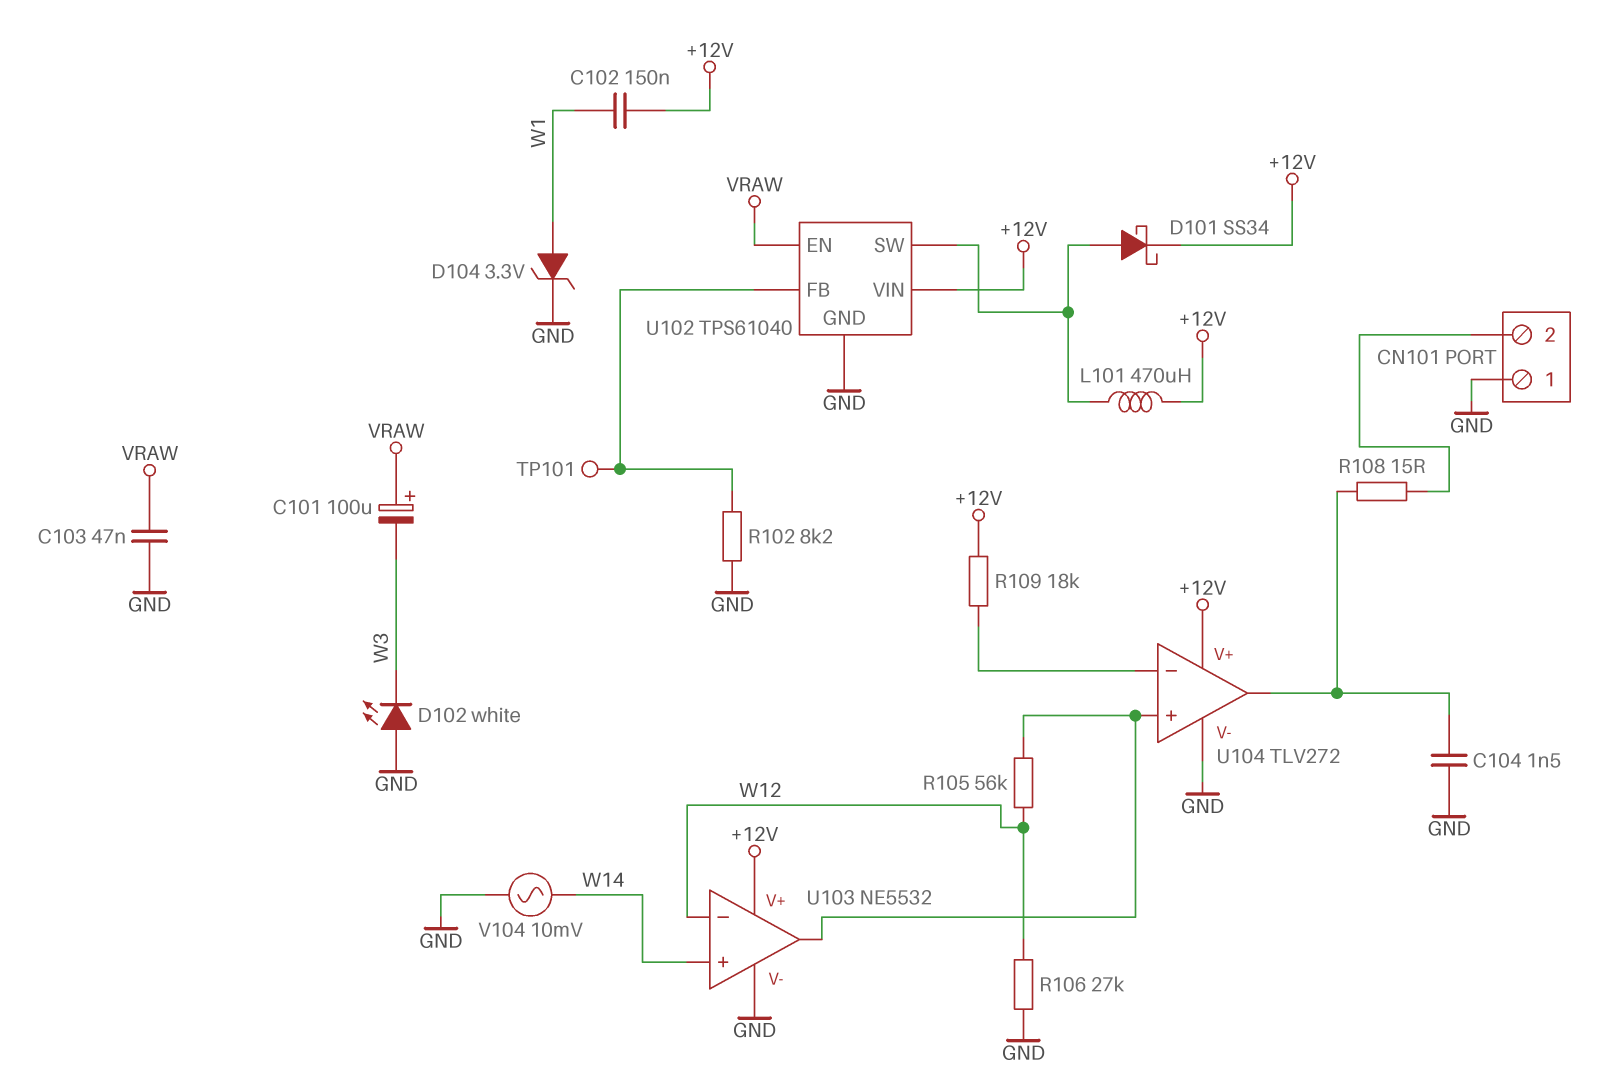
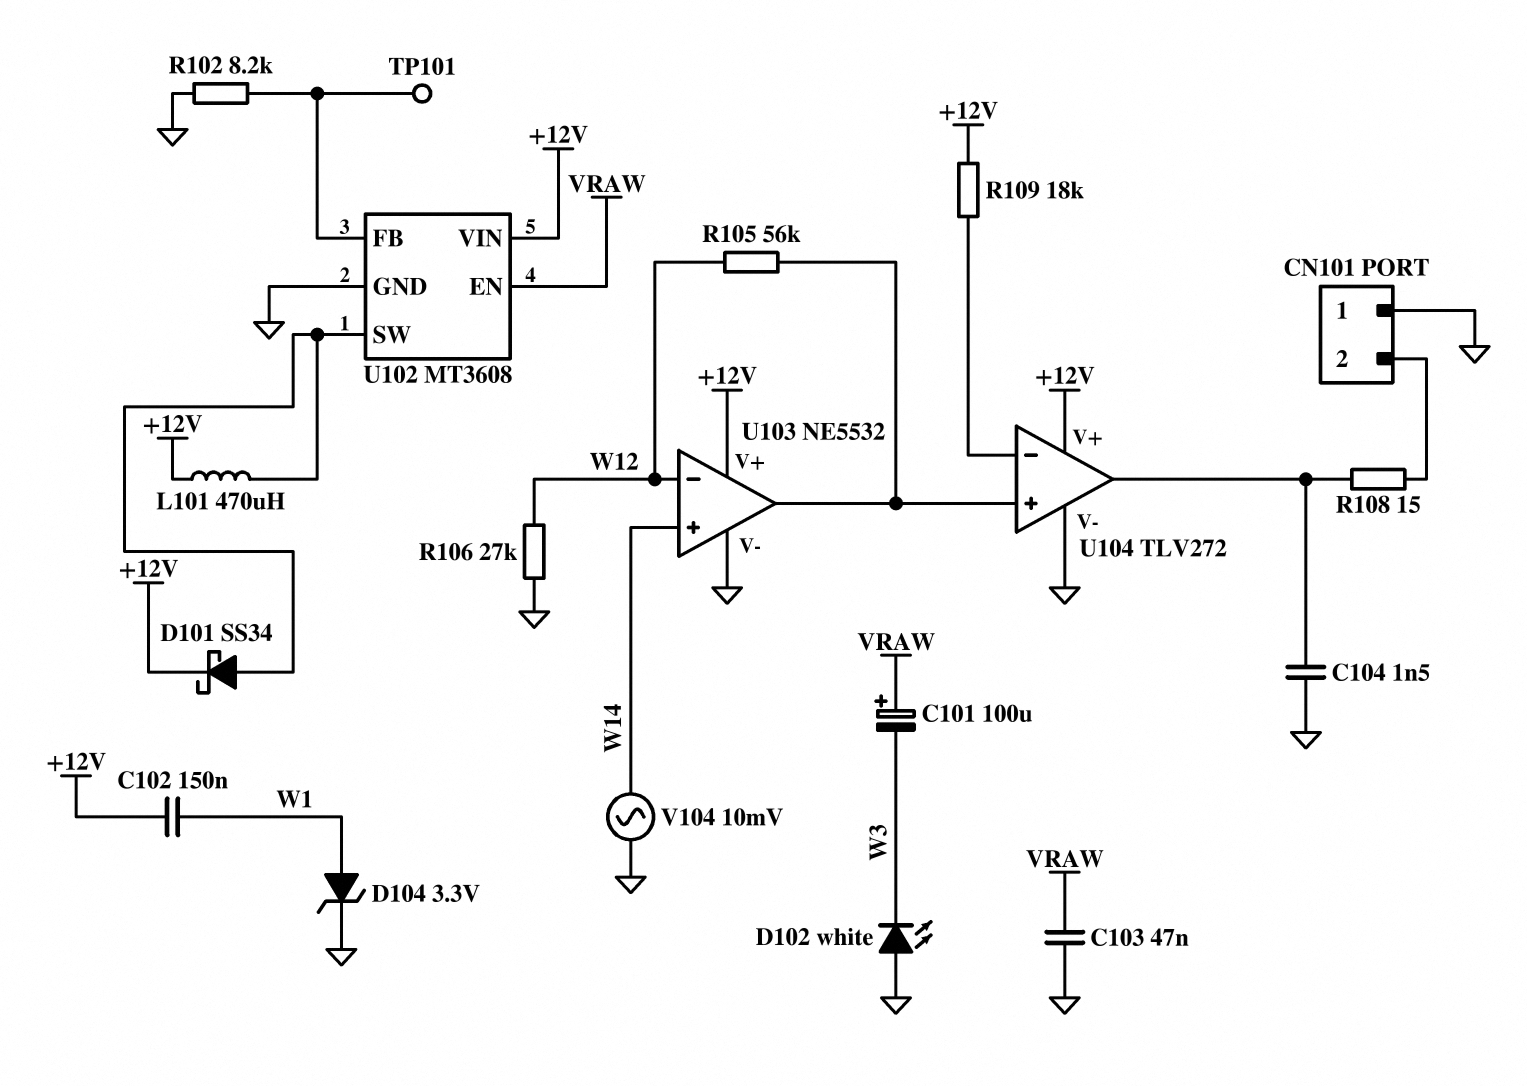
U102: TPS61040 -> MT3608

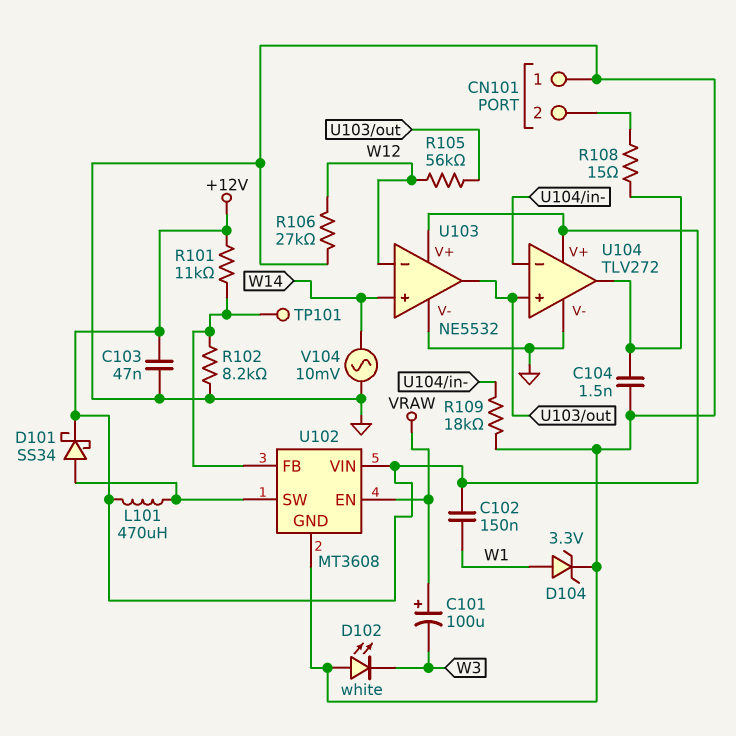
C103: 47nF (GND, VRAW) -> 47nF (+12V, GND)
R101: none -> 11k (+12V, U102/FB)
R109: 18k (+12V, U104/in-) -> 18k (GND, U104/in-)

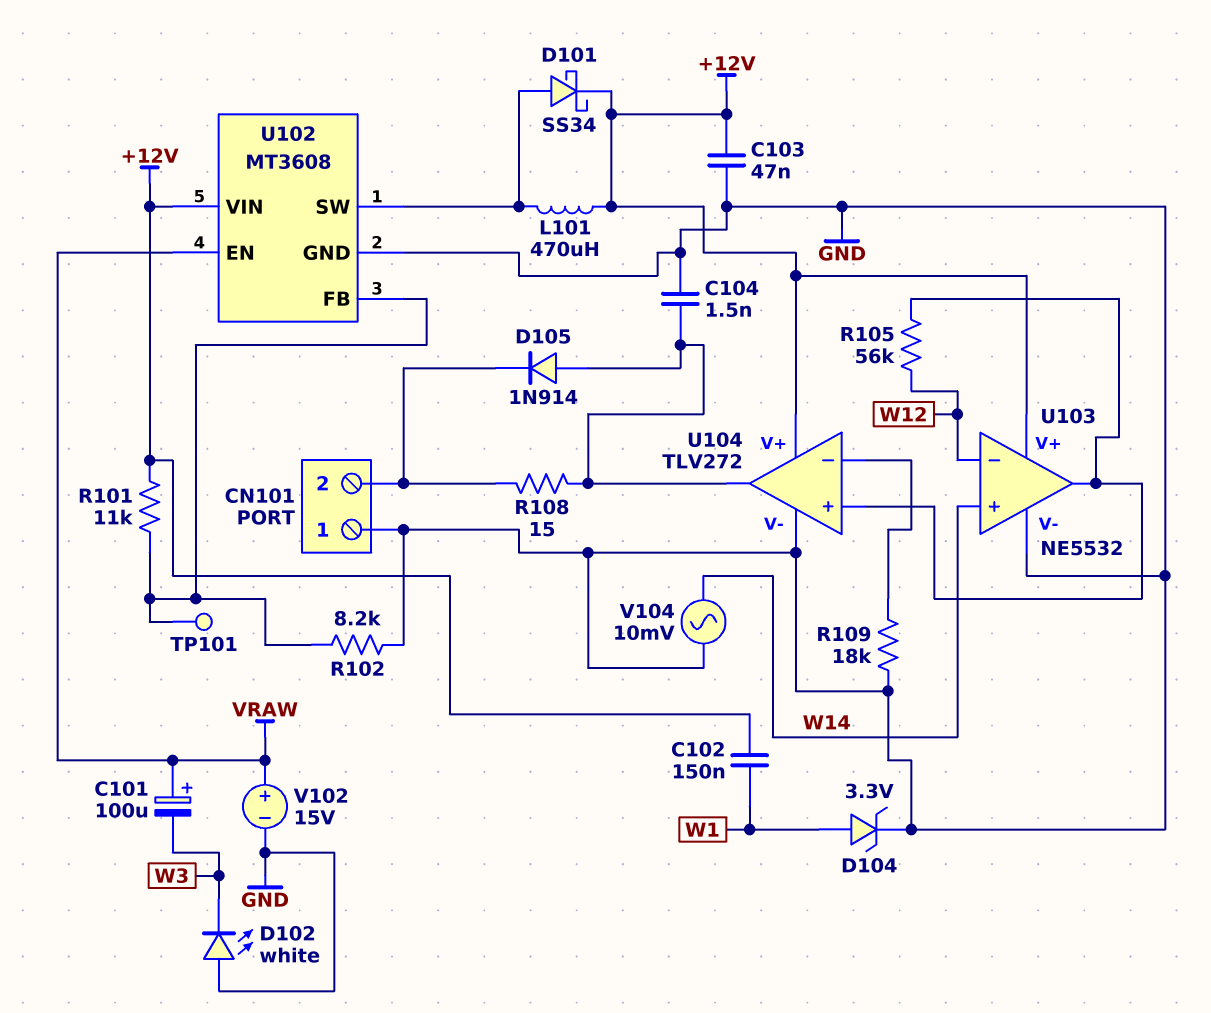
D105: none -> diode 1N914 (A U104/out, K CN101/2)
R106: 27k (GND, W12) -> none
V102: none -> 15V (plus VRAW, minus GND)

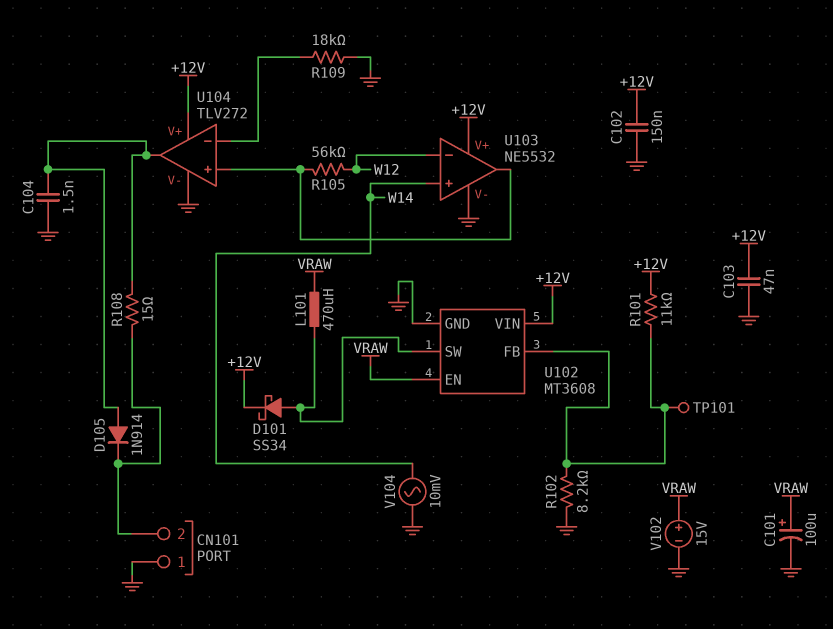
C101: 100uF (plus VRAW, minus W3) -> 100uF (plus VRAW, minus GND)
C102: 150nF (+12V, W1) -> 150nF (+12V, GND)
D102: LED white (A GND, K W3) -> none
D104: zener 3.3V (A W1, K GND) -> none
L101: 470uH (+12V, U102/SW) -> 470uH (U102/SW, VRAW)

